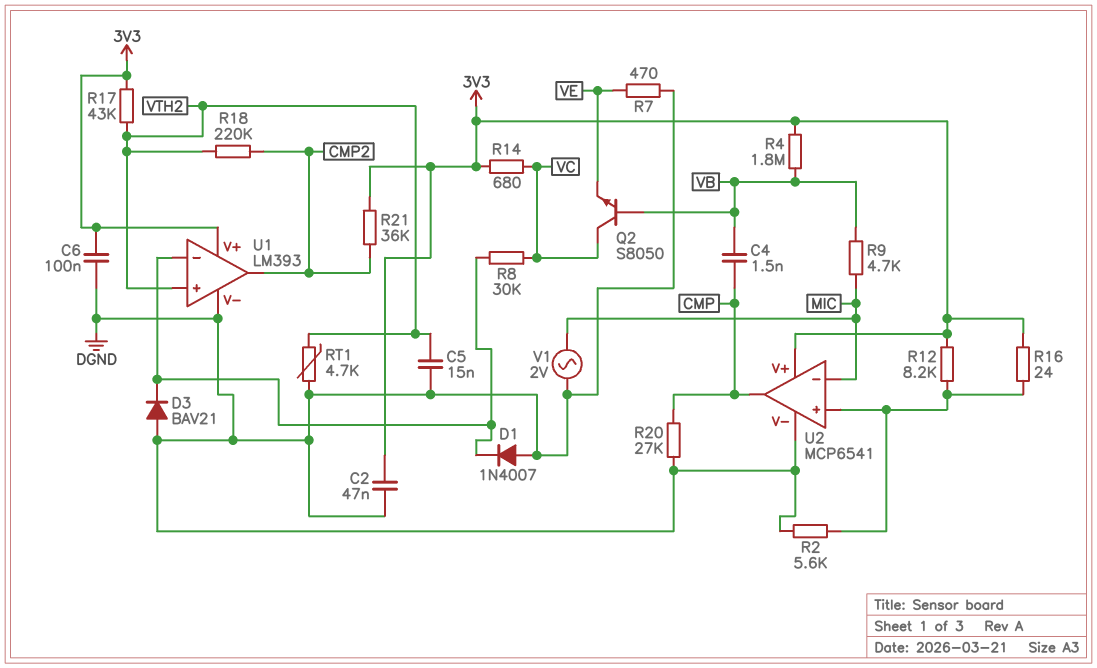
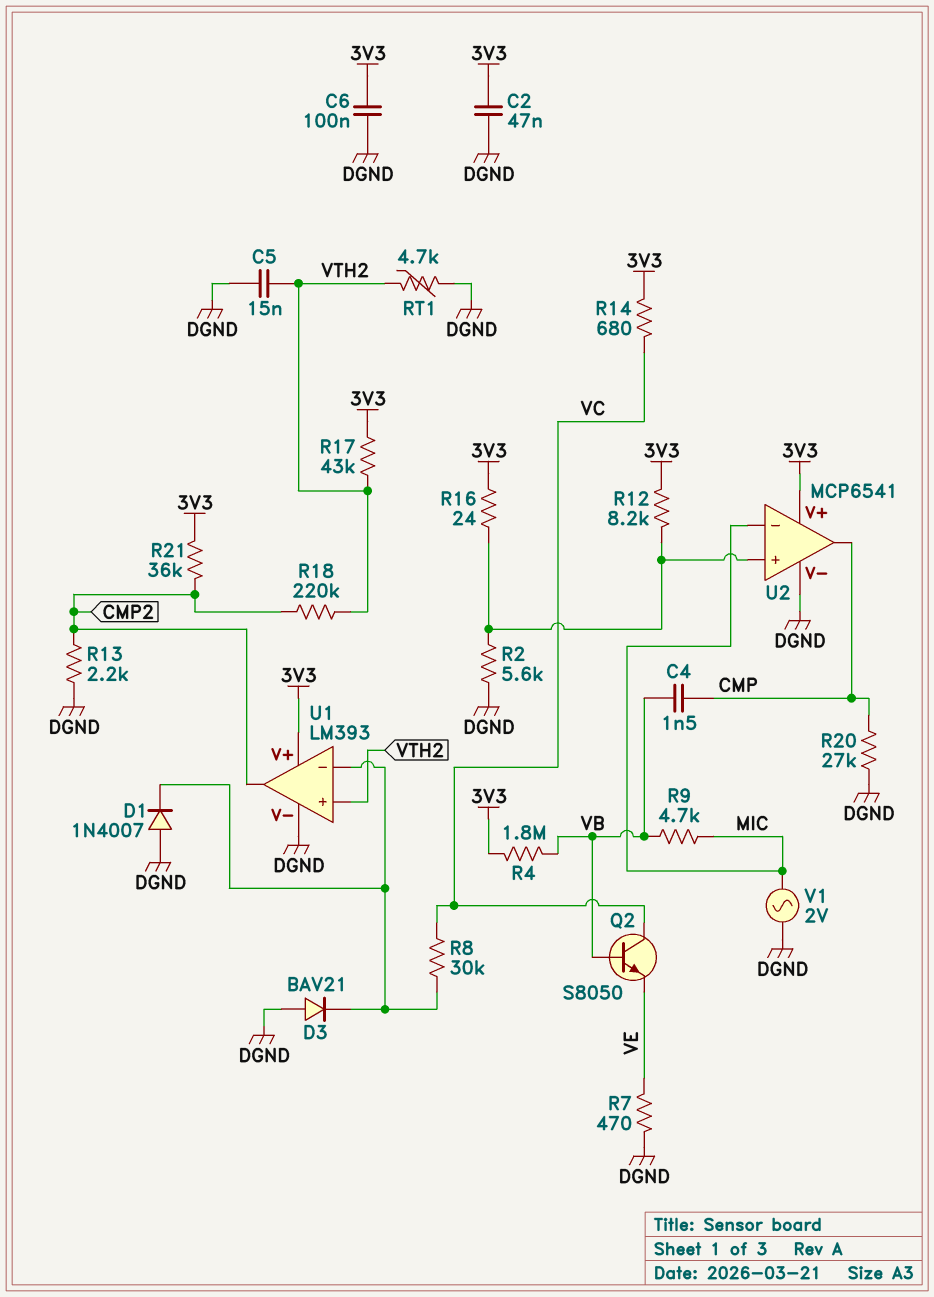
R13: none -> 2.2k (CMP2, DGND)

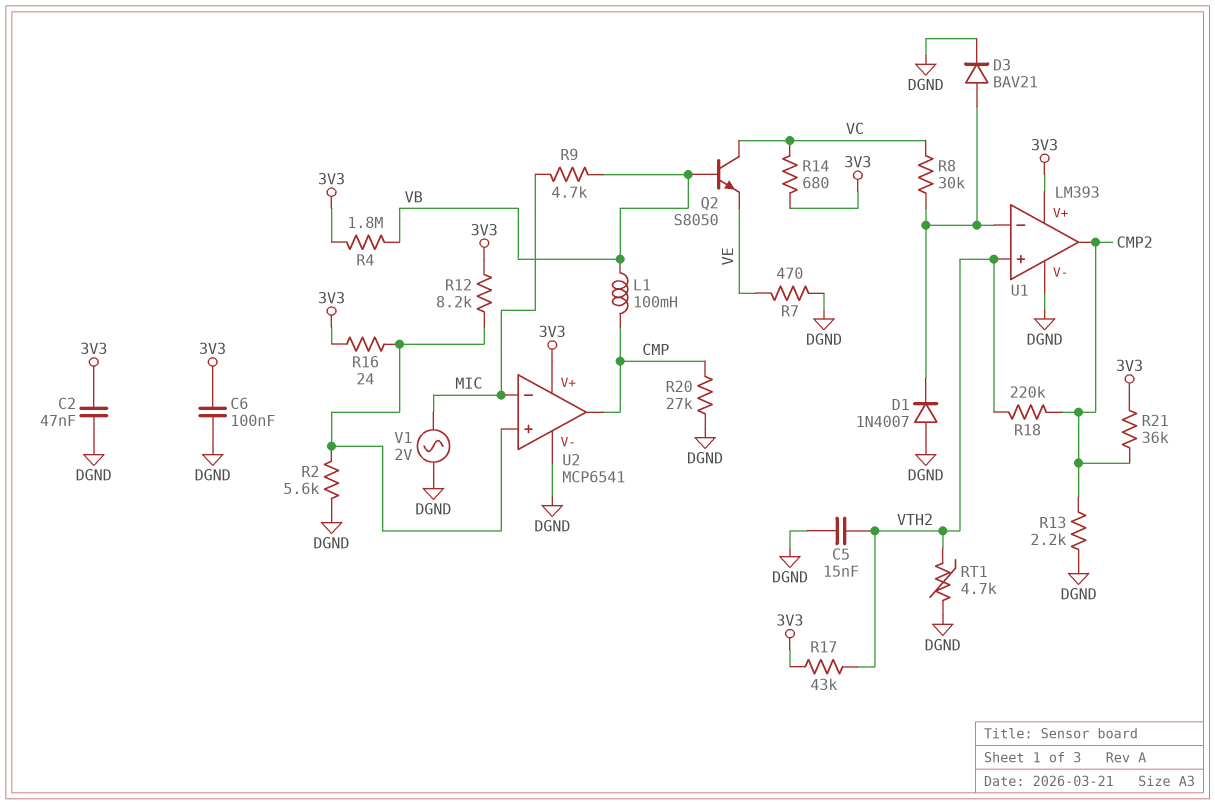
C4: 1.5nF (CMP, VB) -> none
D3: diode BAV21 (A DGND, K U1/in-) -> diode BAV21 (A U1/in-, K DGND)
L1: none -> 100mH (CMP, VB)

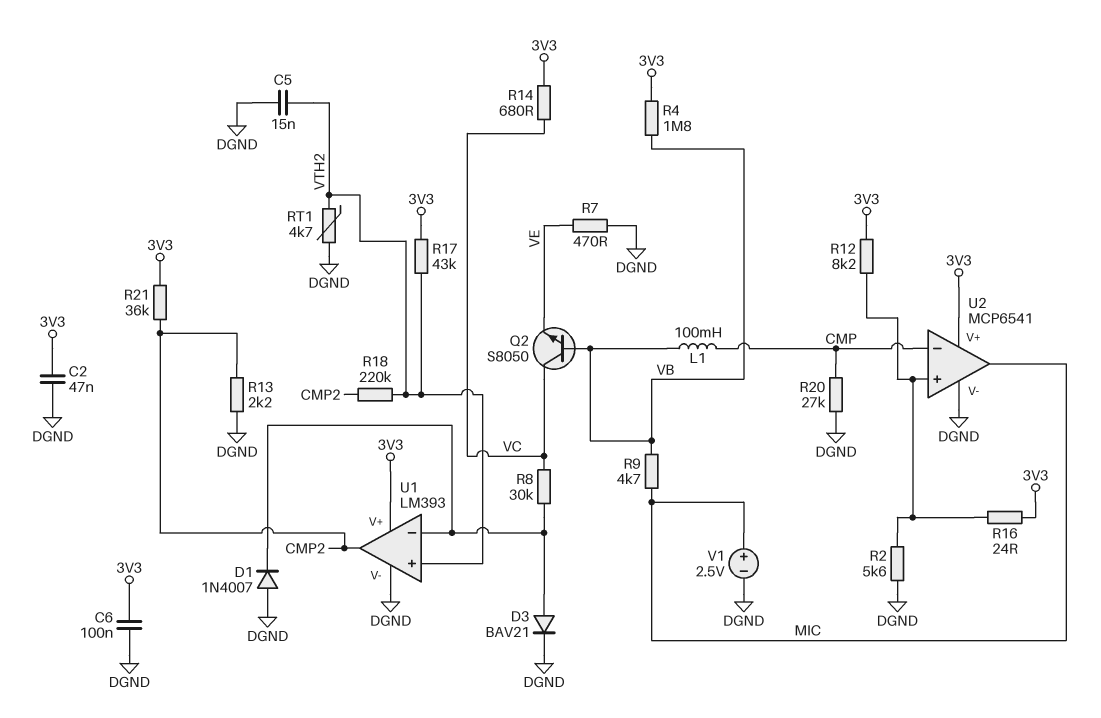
U2 pin in-: MIC -> CMP
U2 pin out: CMP -> MIC
V1: AC 2V (DGND, MIC) -> 2.5V (plus MIC, minus DGND)

